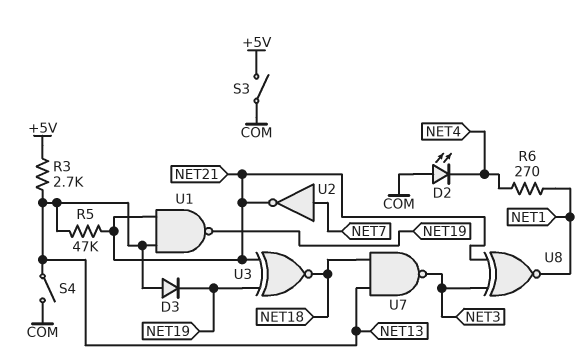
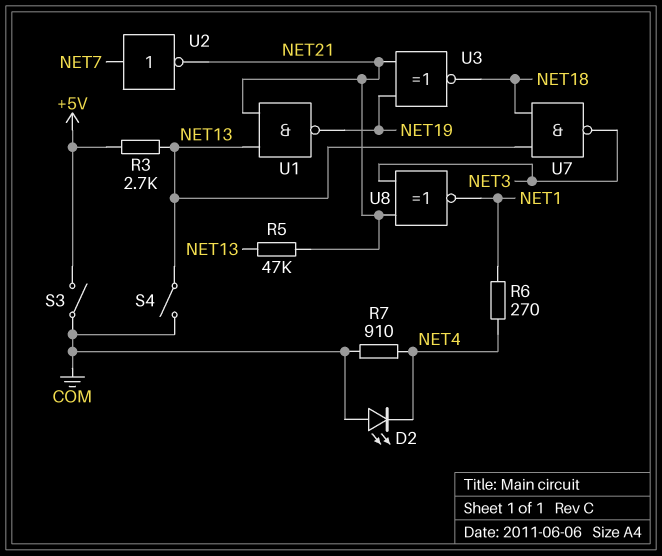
D3: diode (A NET13, K NET19) -> none
R7: none -> 910 (COM, NET4)

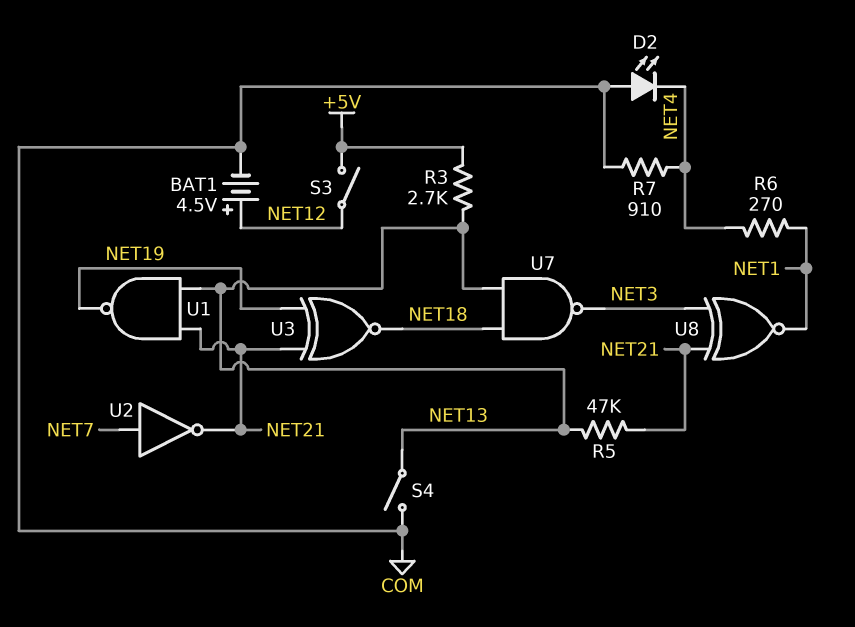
BAT1: none -> 4.5V (plus NET12, minus COM)
S3: switch (+5V, COM) -> switch (+5V, NET12)

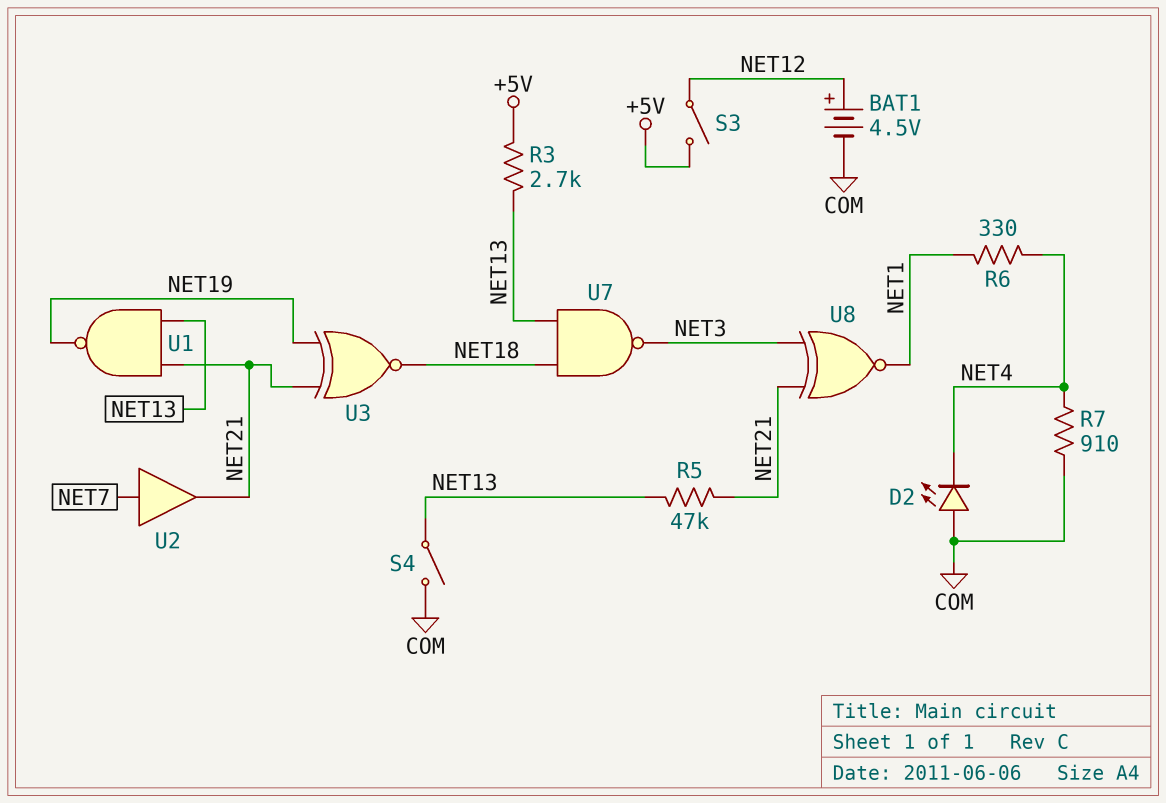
R6: 270 (NET1, NET4) -> 330 (NET1, NET4)
U2: NOT (in NET7, out NET21) -> buffer (in NET7, out NET21)

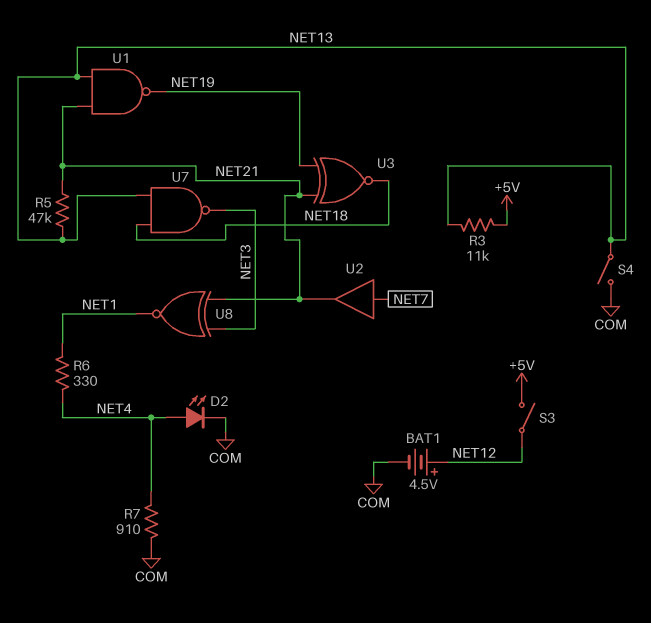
D2: LED (A COM, K NET4) -> LED (A NET4, K COM)
R3: 2.7k (+5V, NET13) -> 11k (+5V, NET13)

